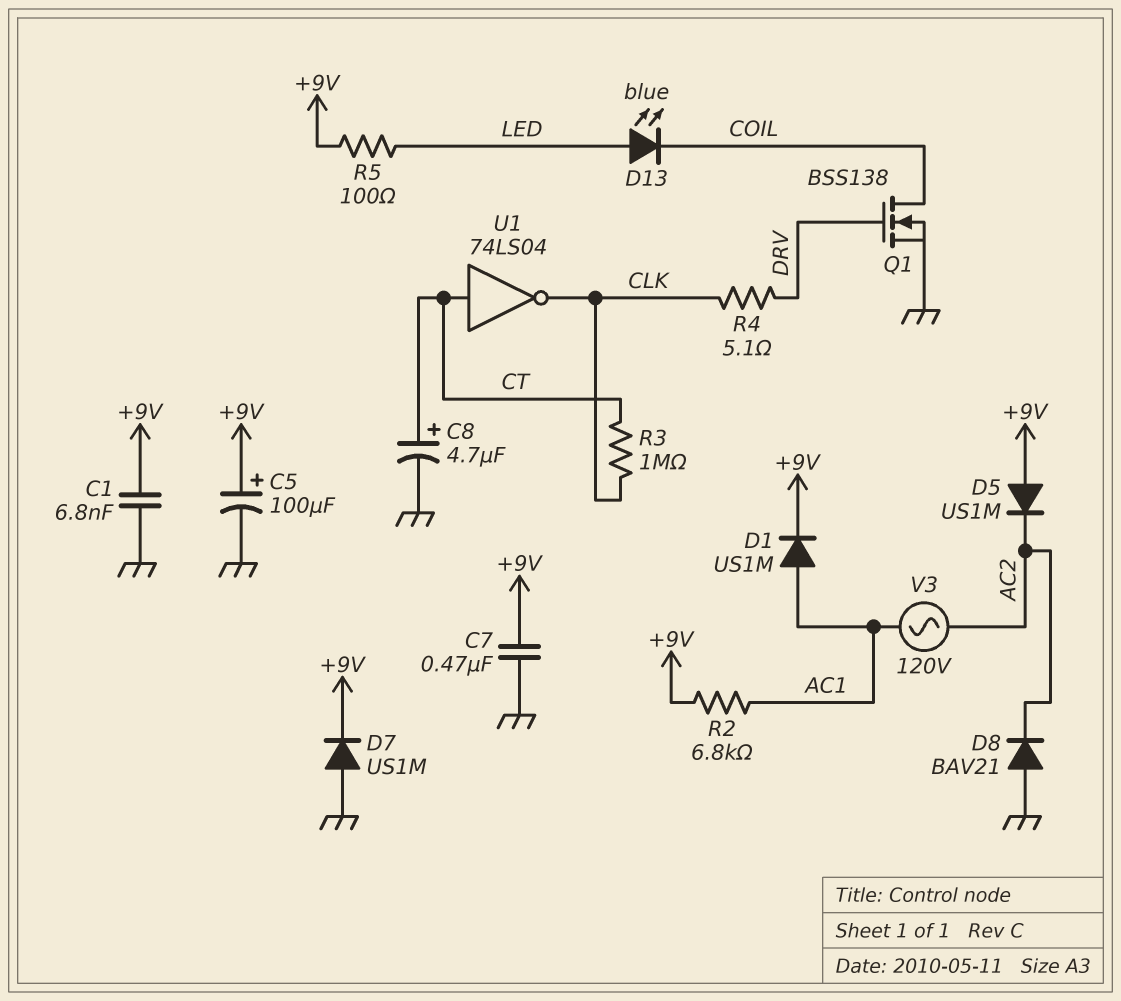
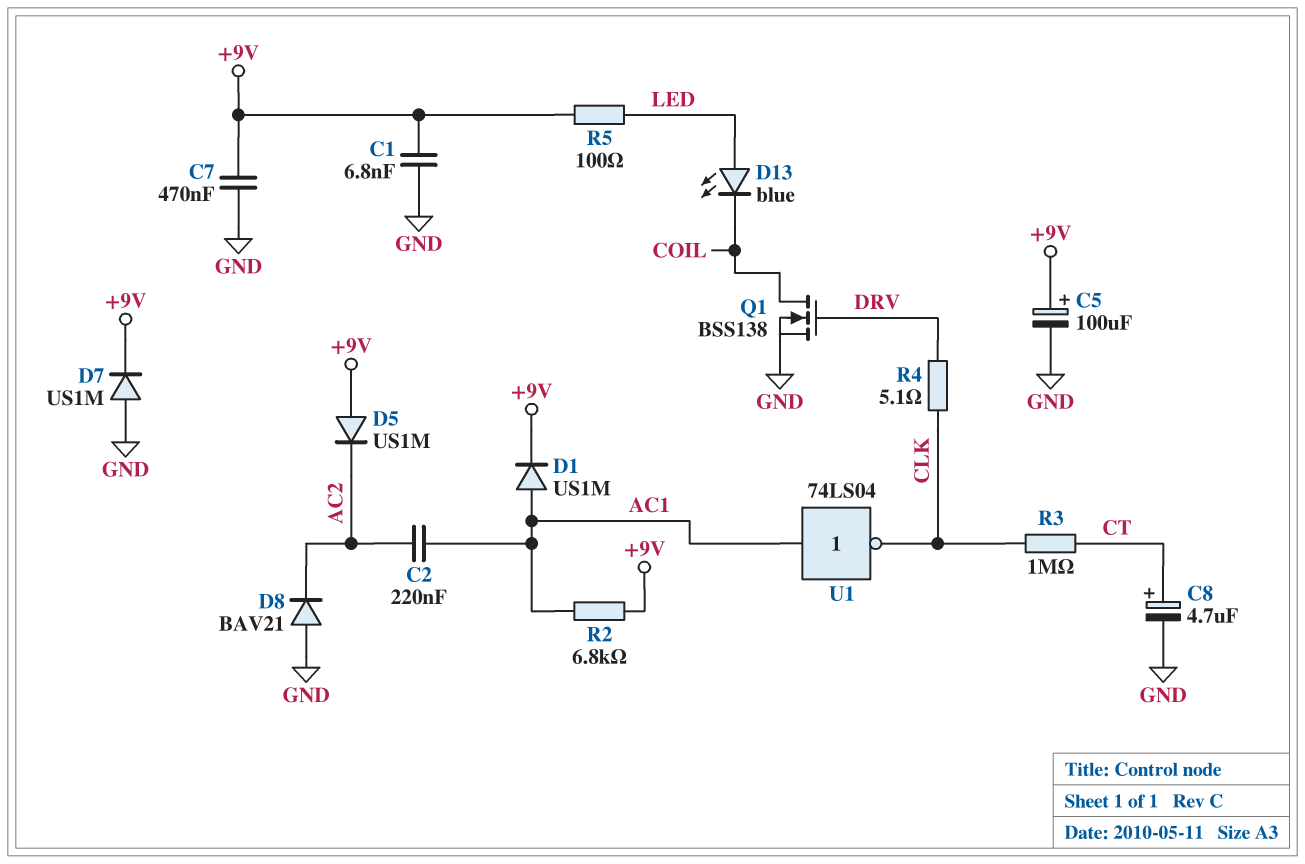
C2: none -> 220nF (AC1, AC2)
U1: NOT 74LS04 (in CT, out CLK) -> NOT 74LS04 (in AC1, out CLK)
V3: AC 120V (AC1, AC2) -> none

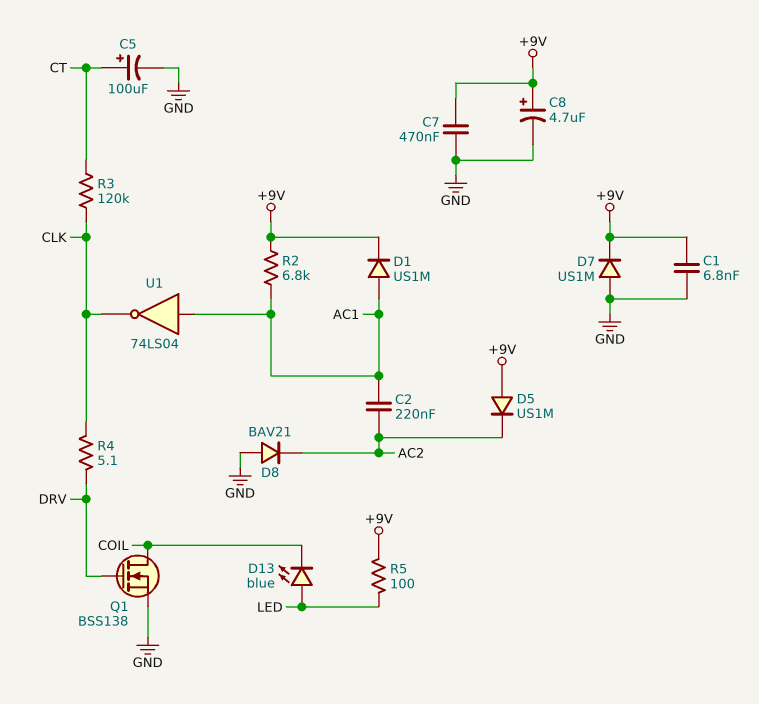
C5: 100uF (plus +9V, minus GND) -> 100uF (plus CT, minus GND)
C8: 4.7uF (plus CT, minus GND) -> 4.7uF (plus +9V, minus GND)
R3: 1M (CLK, CT) -> 120k (CLK, CT)

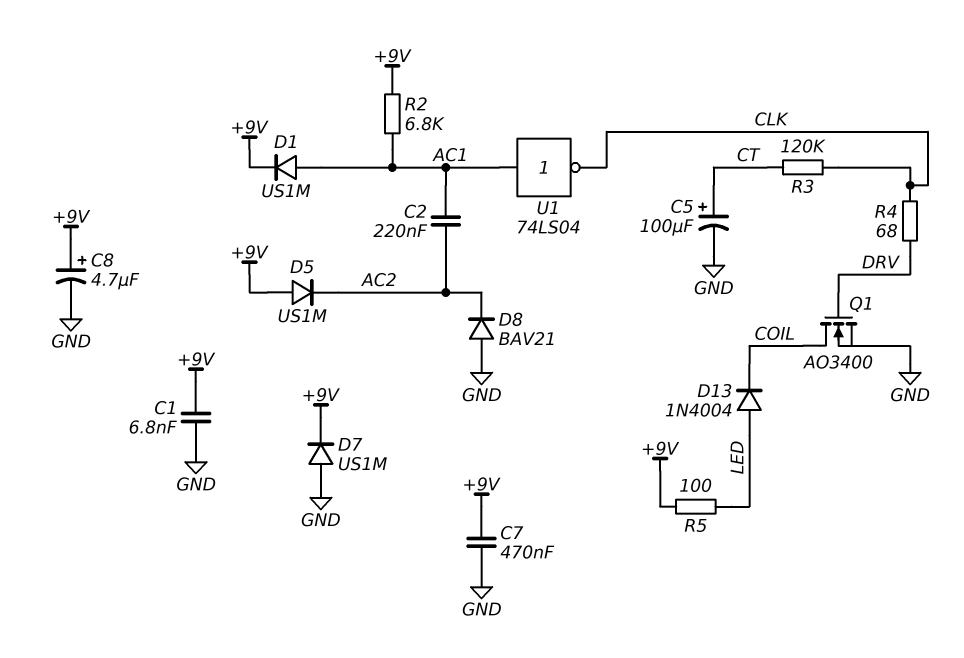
D13: LED blue (A LED, K COIL) -> diode 1N4004 (A LED, K COIL)
Q1: NMOS BSS138 (G DRV, D COIL, S GND) -> NMOS AO3400 (G DRV, D COIL, S GND)
R4: 5.1 (CLK, DRV) -> 68 (CLK, DRV)

